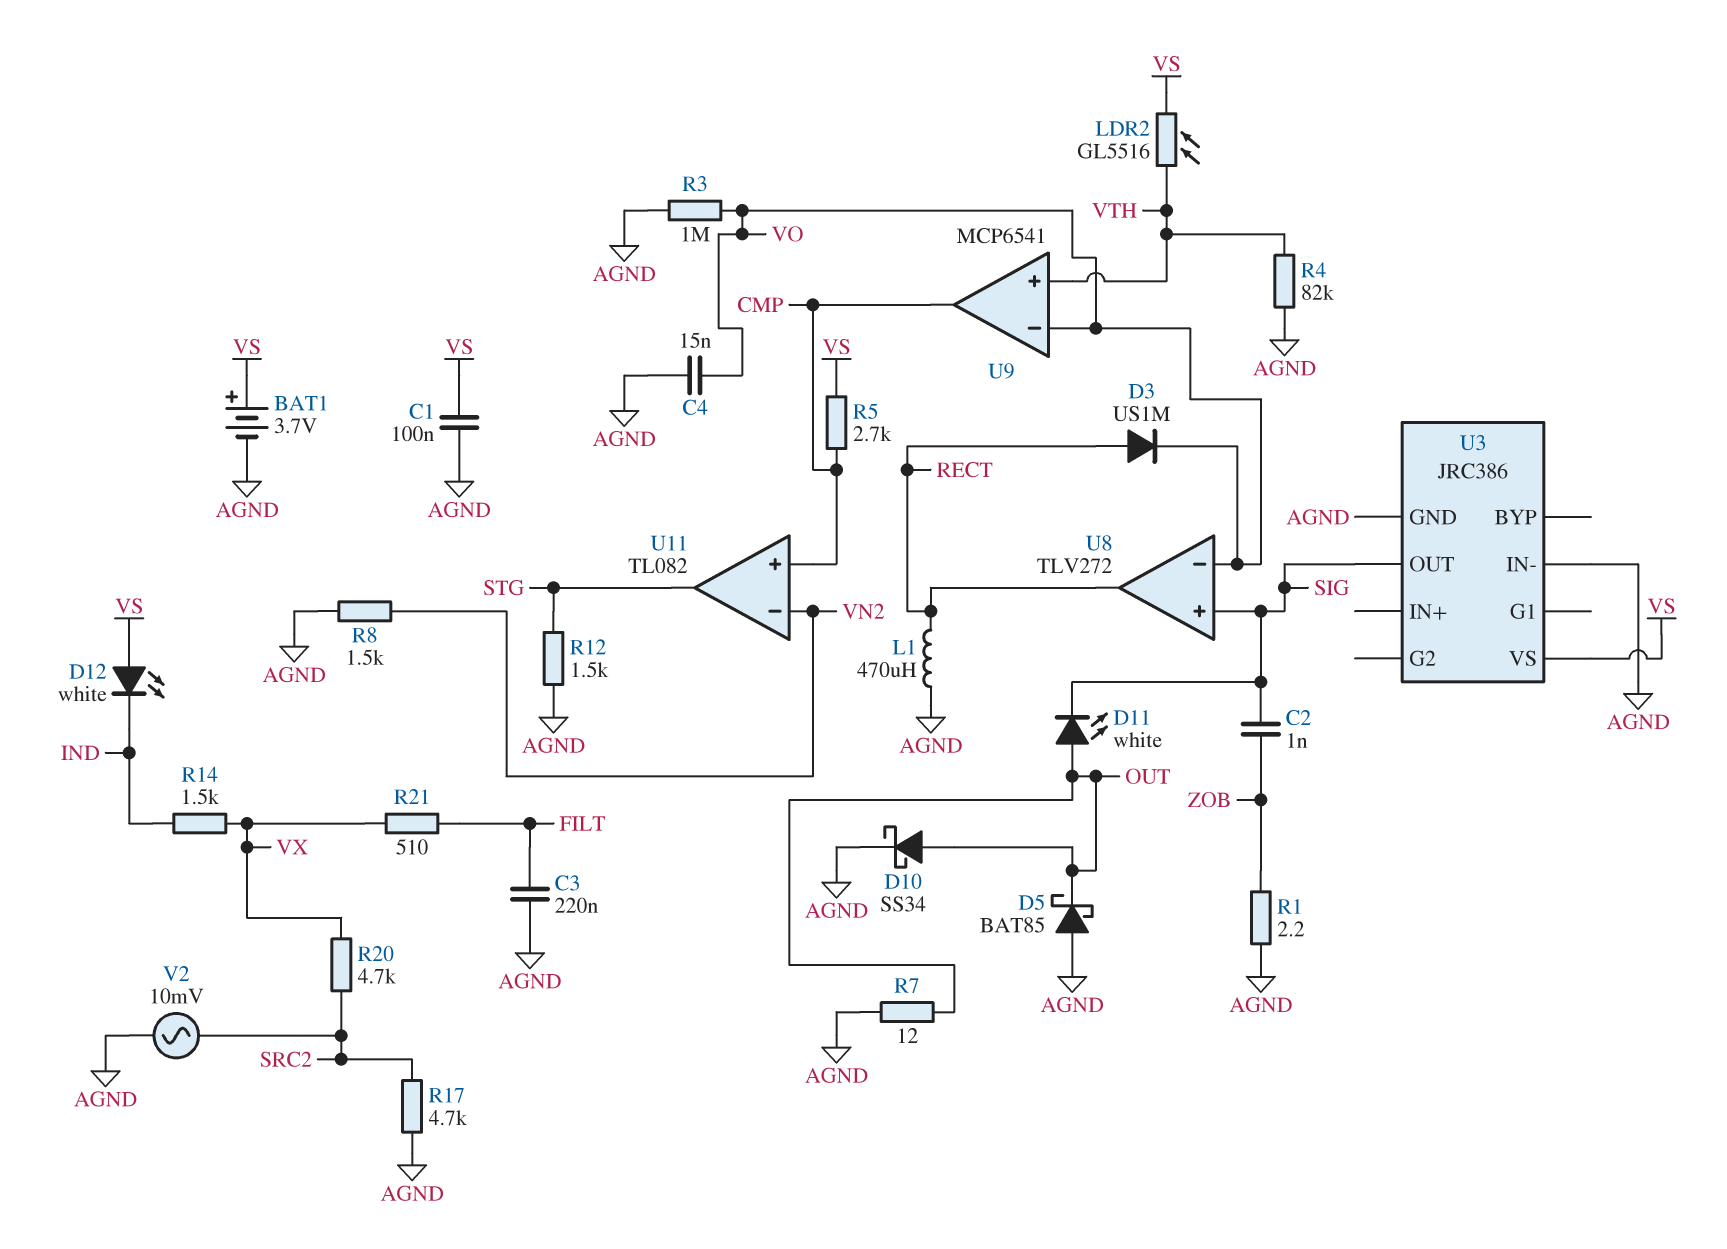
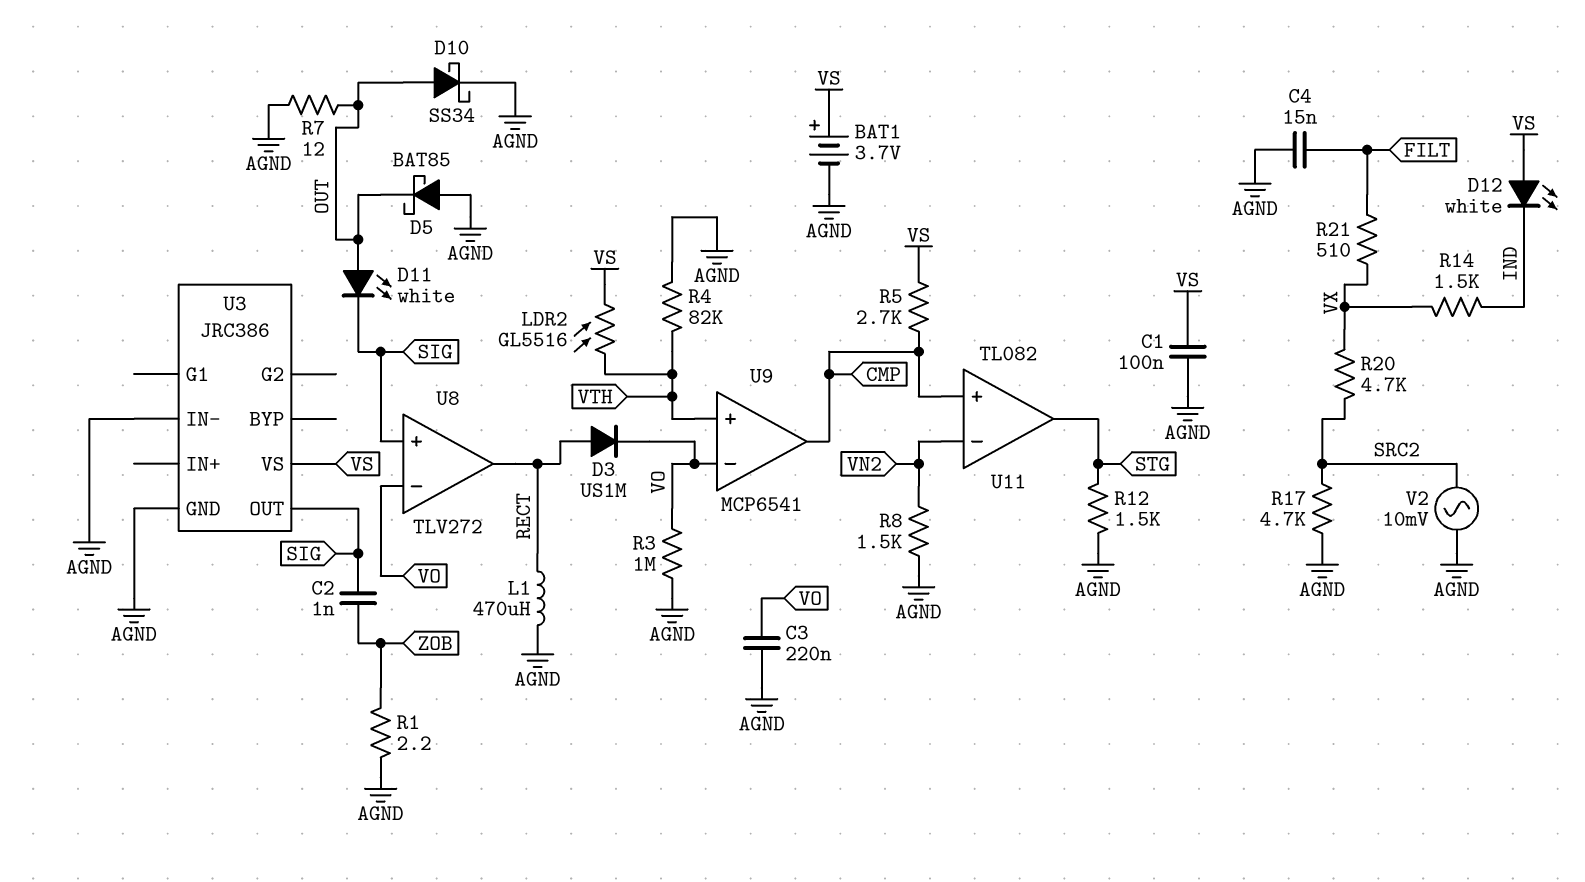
C3: 220nF (AGND, FILT) -> 220nF (AGND, VO)
C4: 15nF (AGND, VO) -> 15nF (AGND, FILT)

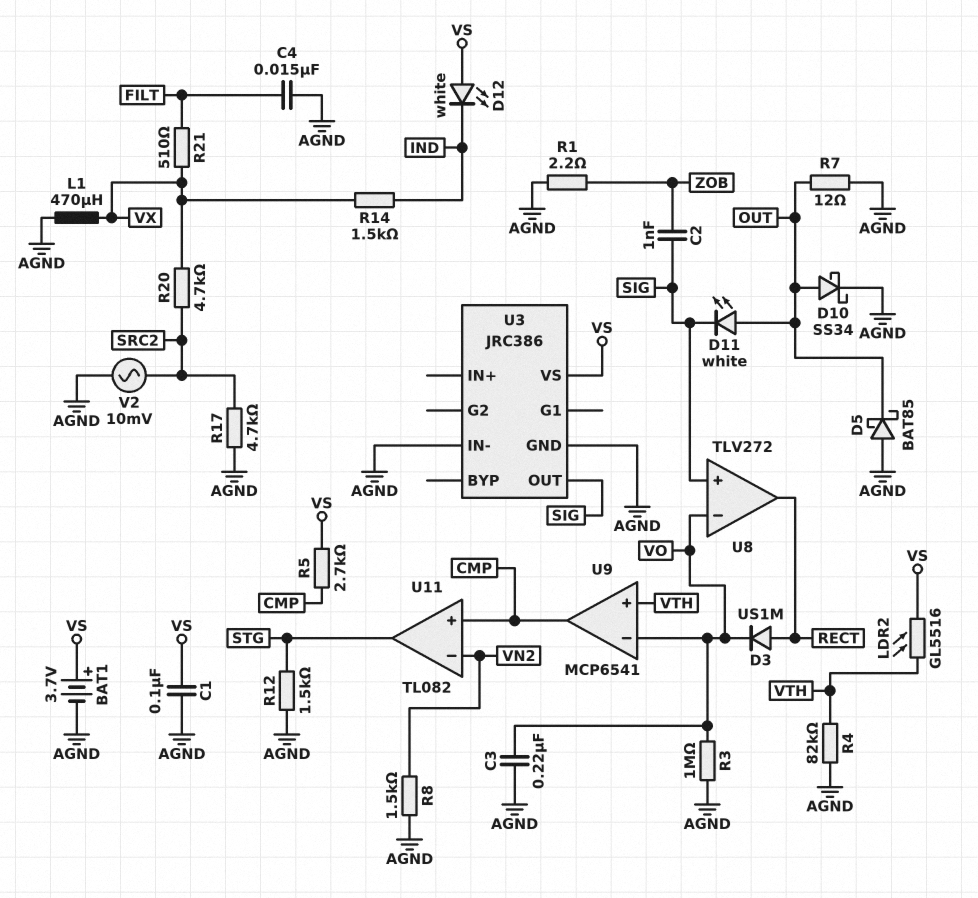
L1: 470uH (AGND, RECT) -> 470uH (AGND, VX)

